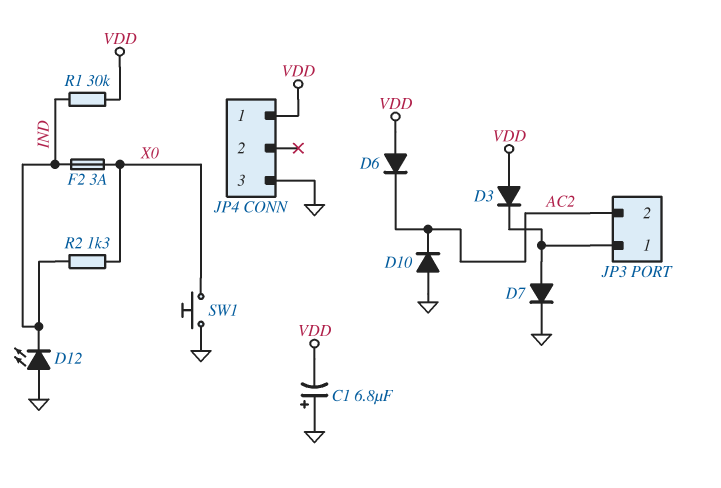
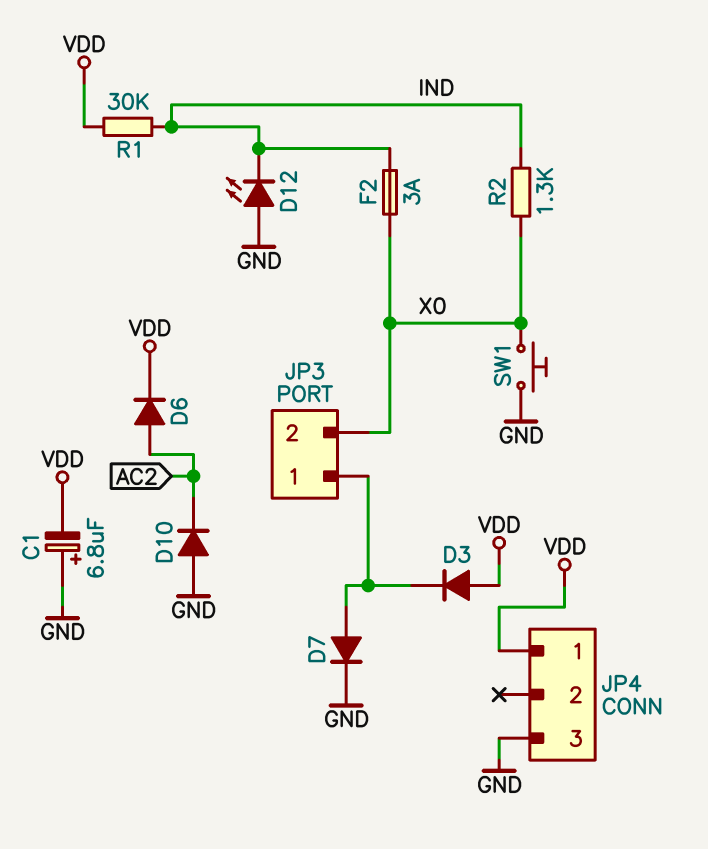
D6: diode (A VDD, K AC2) -> diode (A AC2, K VDD)
JP3 pin 2: AC2 -> X0

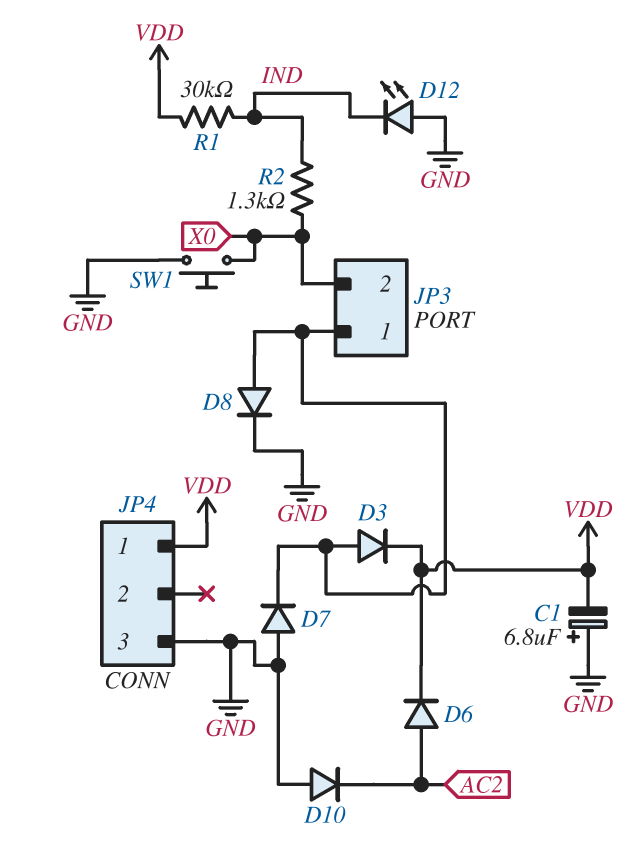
D3: diode (A VDD, K JP3/1) -> diode (A JP3/1, K VDD)
D7: diode (A JP3/1, K GND) -> diode (A GND, K JP3/1)
D8: none -> diode (A JP3/1, K GND)
F2: 3A (IND, X0) -> none

